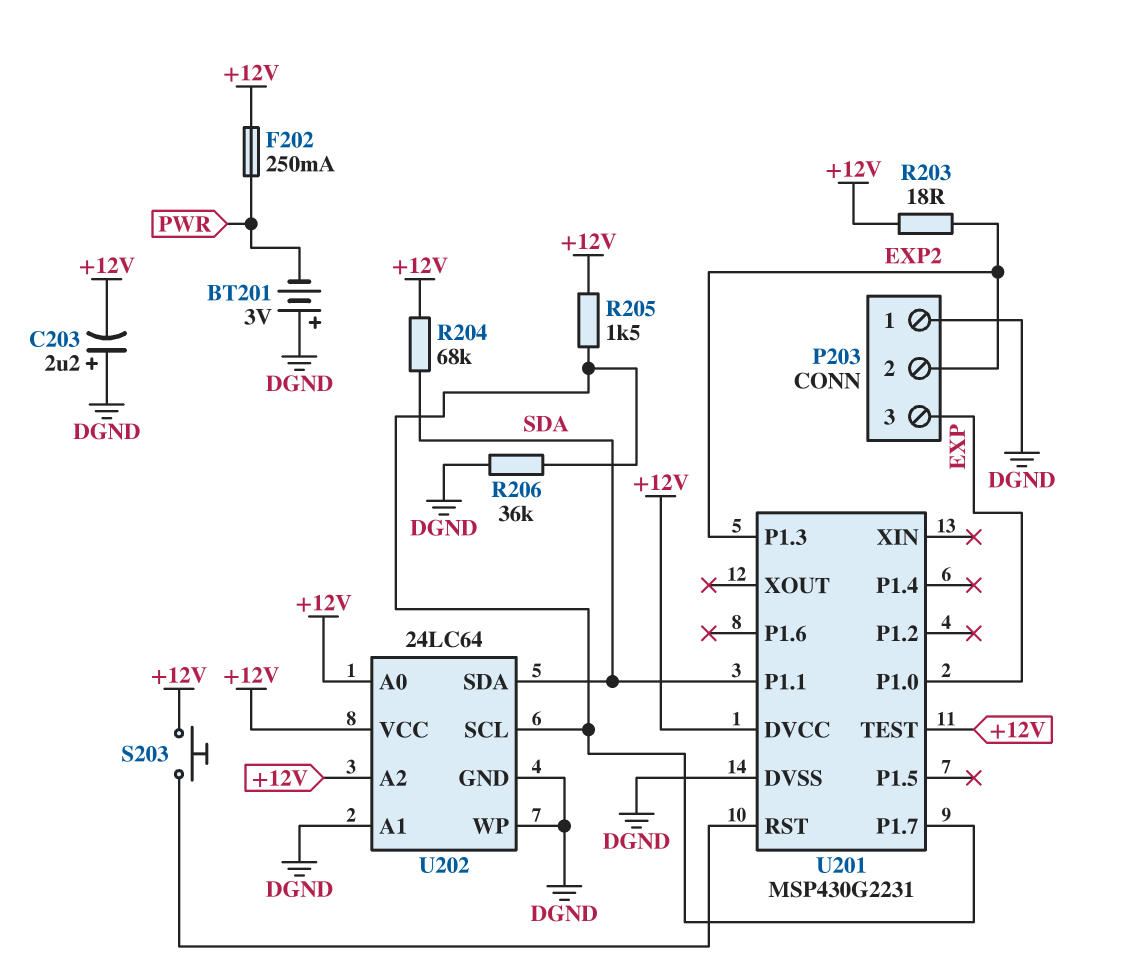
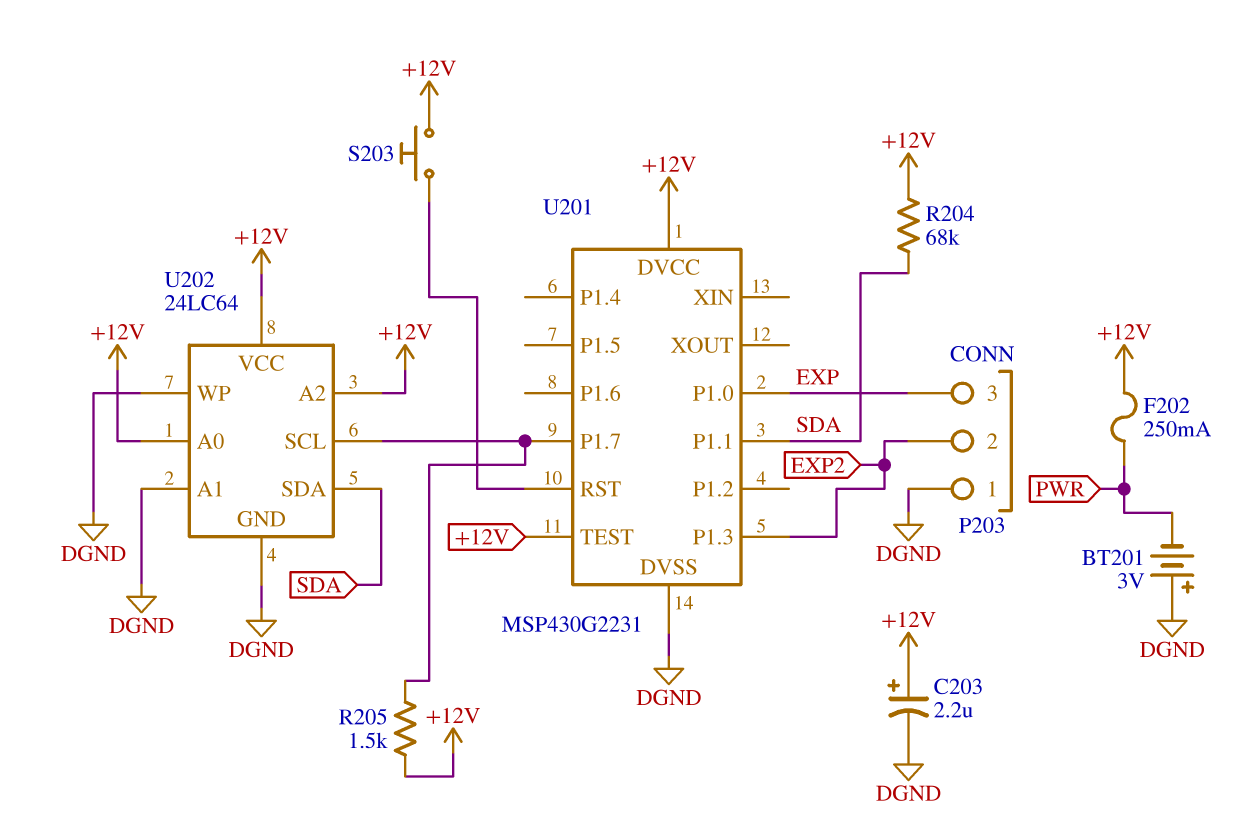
C203: 2.2uF (plus DGND, minus +12V) -> 2.2uF (plus +12V, minus DGND)
R203: 18 (+12V, EXP2) -> none
R206: 36k (DGND, U201/P1.7) -> none

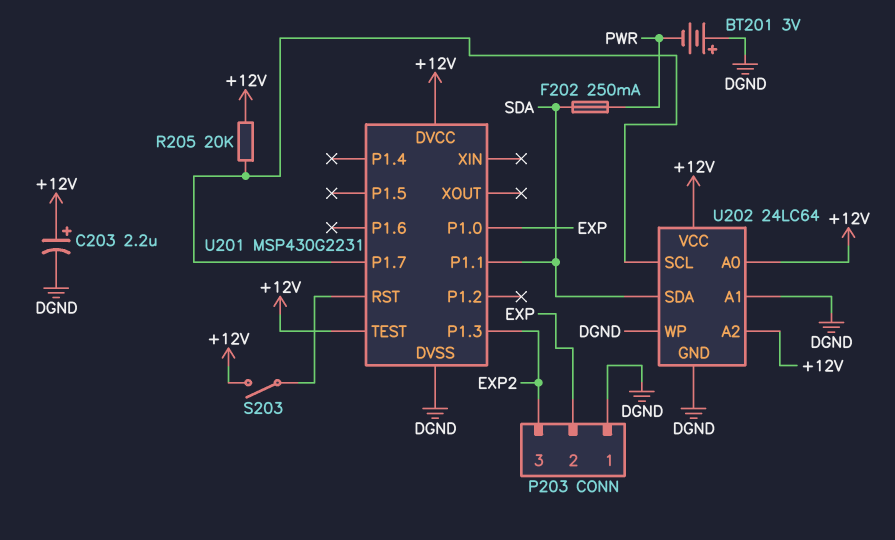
F202: 250mA (+12V, PWR) -> 250mA (PWR, SDA)
P203 pin 2: EXP2 -> EXP
P203 pin 3: EXP -> EXP2
R204: 68k (+12V, SDA) -> none
R205: 1.5k (+12V, U201/P1.7) -> 20k (+12V, U201/P1.7)
S203: button (+12V, U201/RST) -> switch (+12V, U201/RST)

